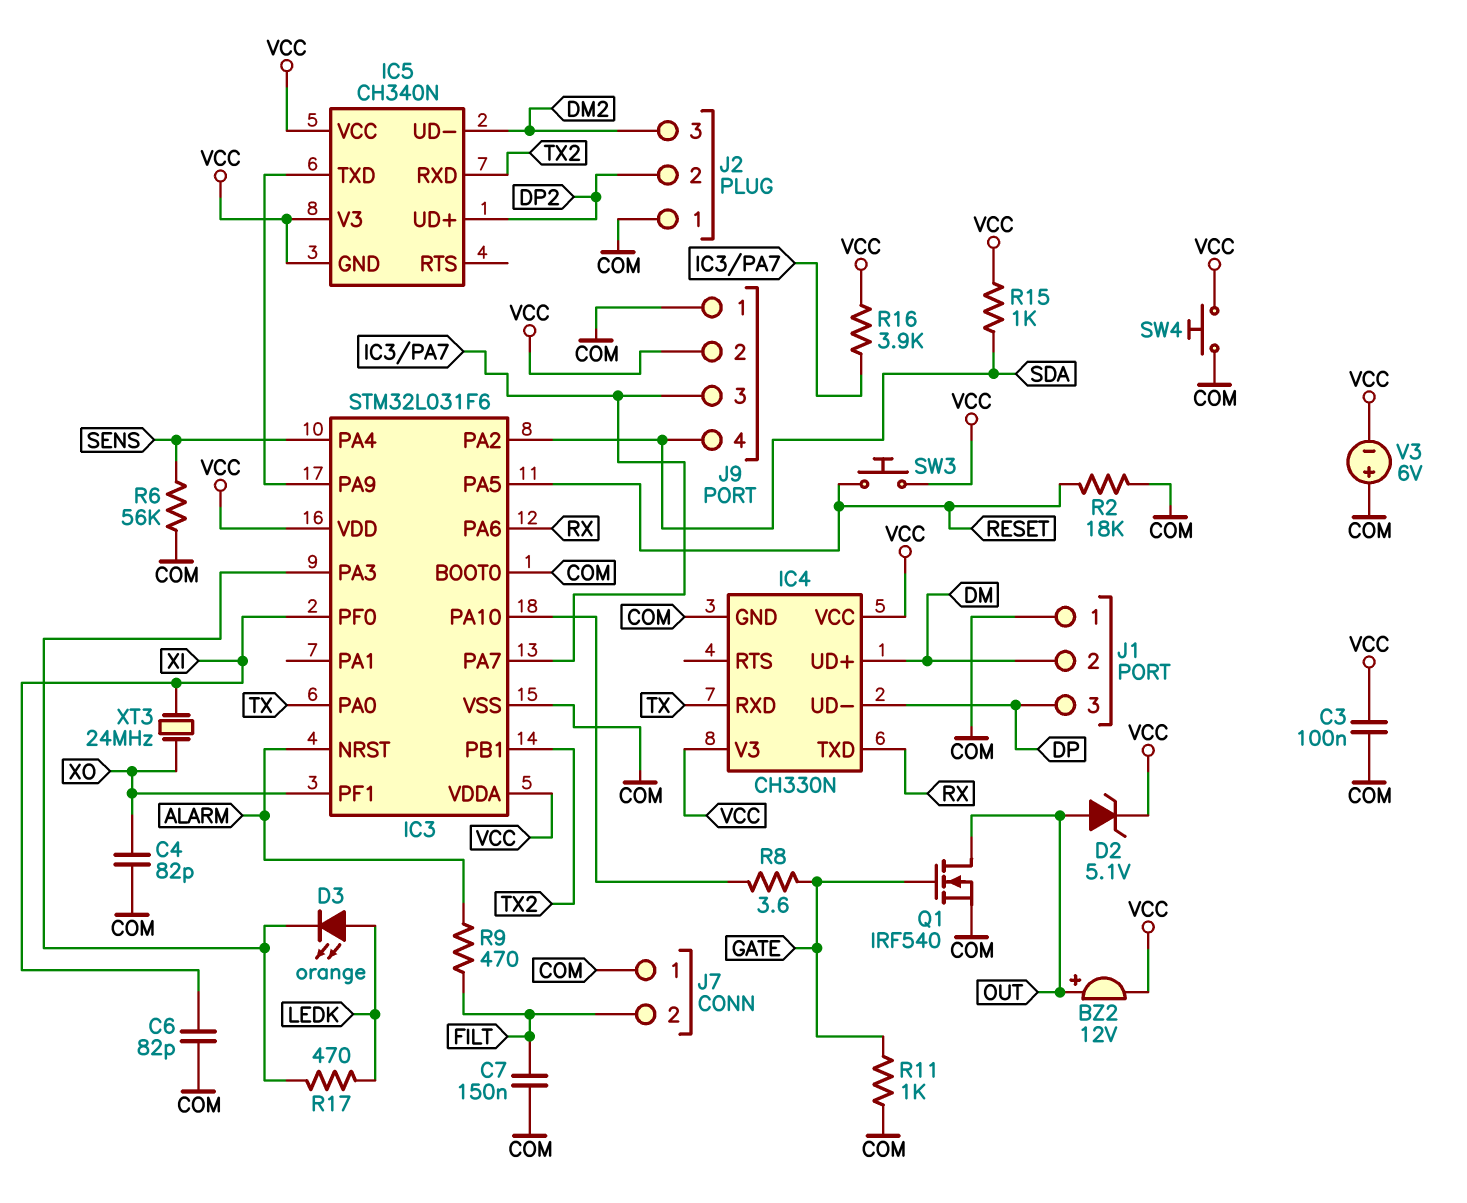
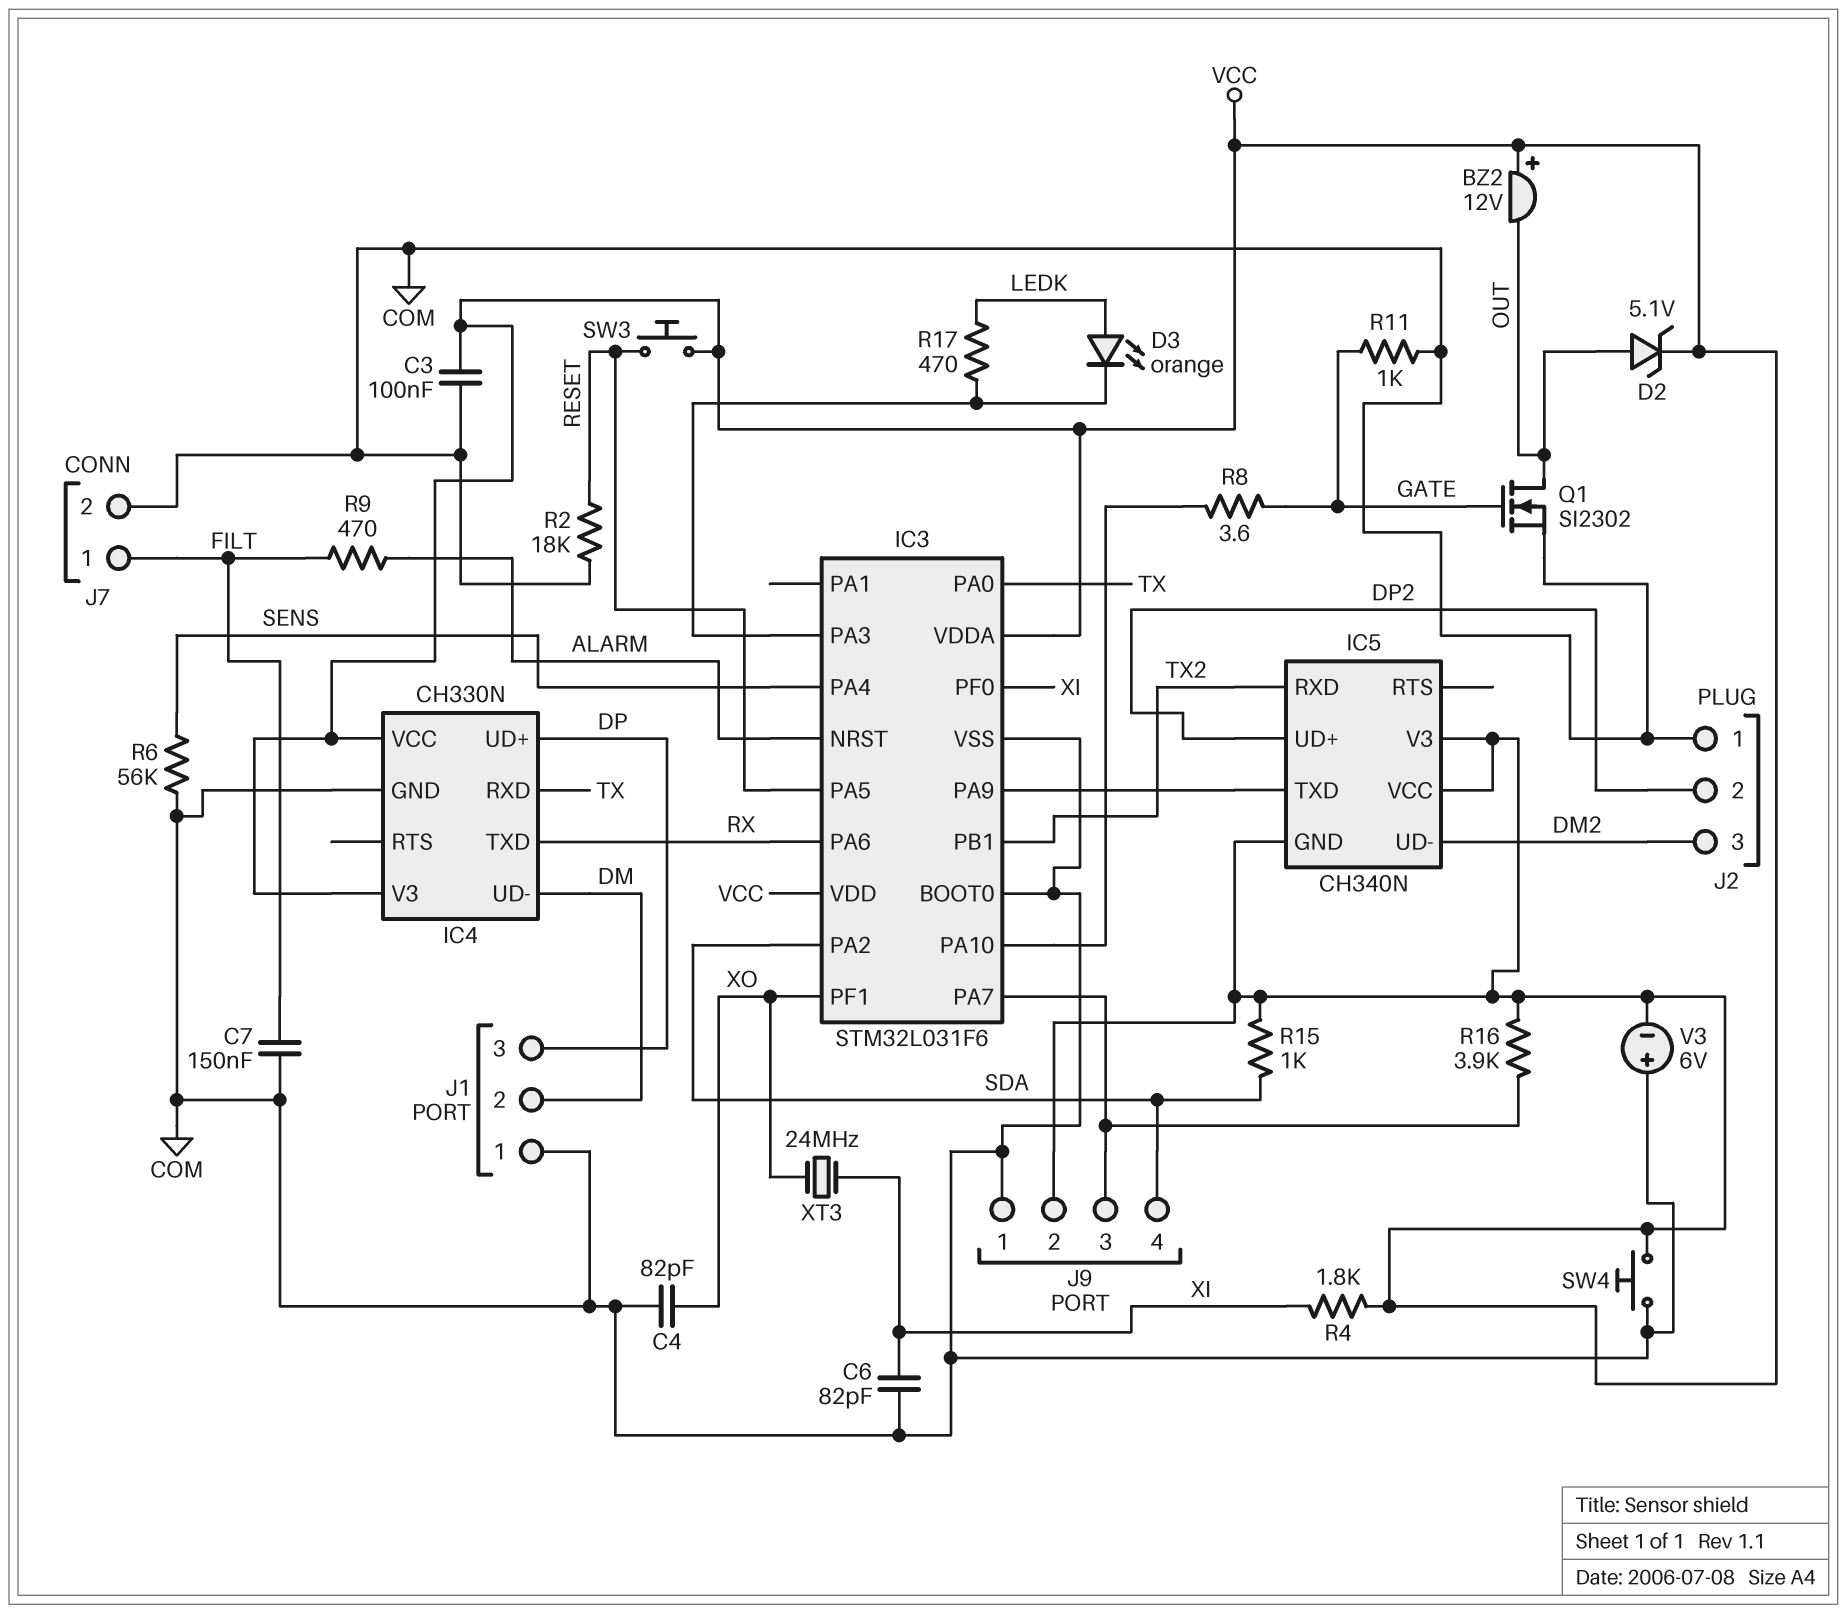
BZ2: buzzer 12V (plus OUT, minus VCC) -> buzzer 12V (plus VCC, minus OUT)
IC4 pin UD+: DM -> DP
IC4 pin UD-: DP -> DM
J7 pin 1: COM -> FILT
J7 pin 2: FILT -> COM
Q1: NMOS IRF540 (G GATE, D OUT, S COM) -> NMOS SI2302 (G GATE, D OUT, S COM)
R4: none -> 1.8k (VCC, XI)

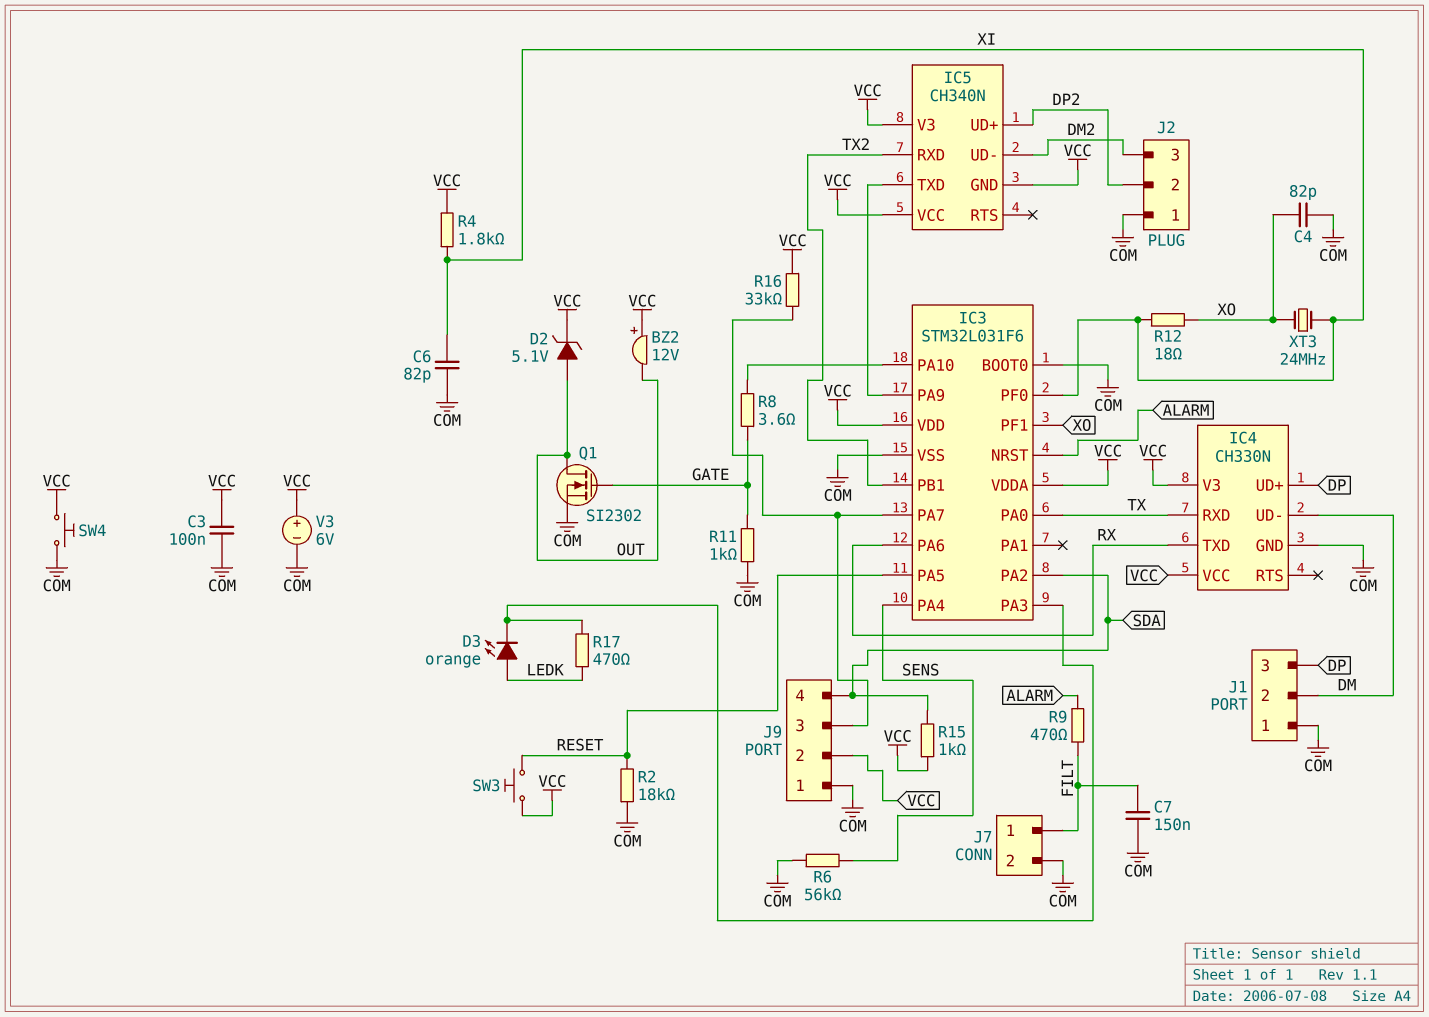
R12: none -> 18 (XI, XO)
R16: 3.9k (IC3/PA7, VCC) -> 33k (IC3/PA7, VCC)
V3: 6V (plus COM, minus VCC) -> 6V (plus VCC, minus COM)

